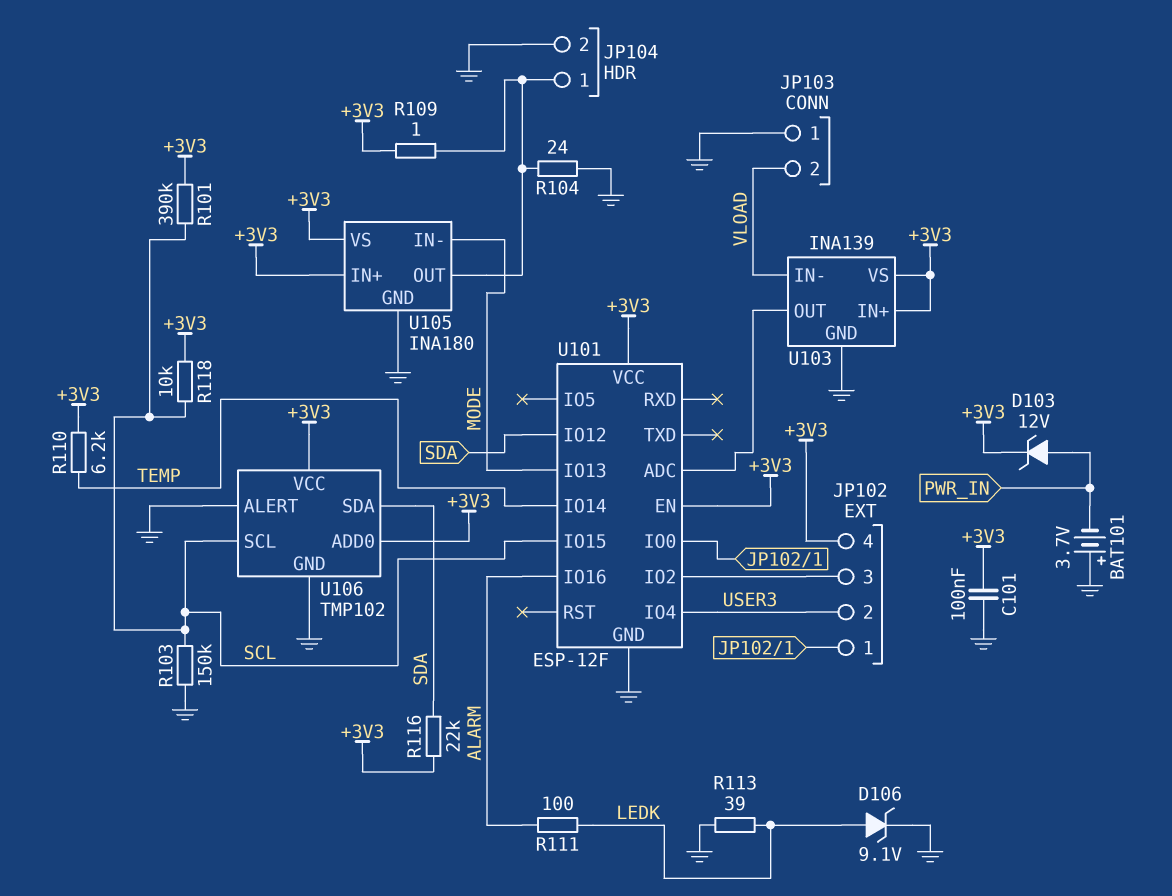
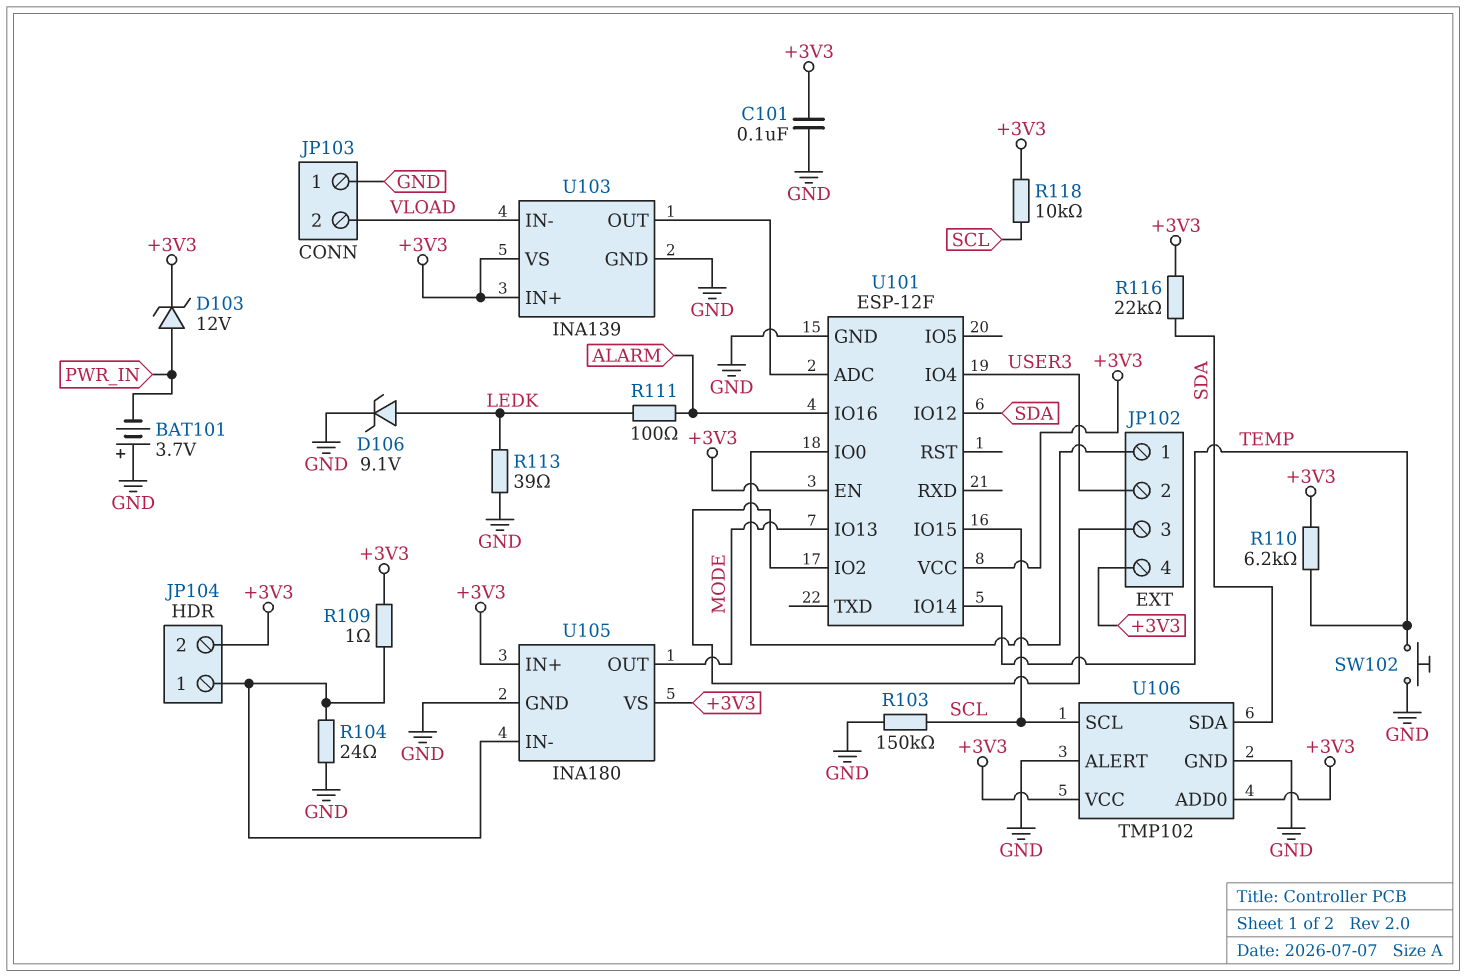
JP104 pin 2: GND -> +3V3
R101: 390k (+3V3, SCL) -> none
SW102: none -> button (GND, TEMP)
U105 pin IN-: MODE -> JP104/1
U105 pin OUT: JP104/1 -> MODE

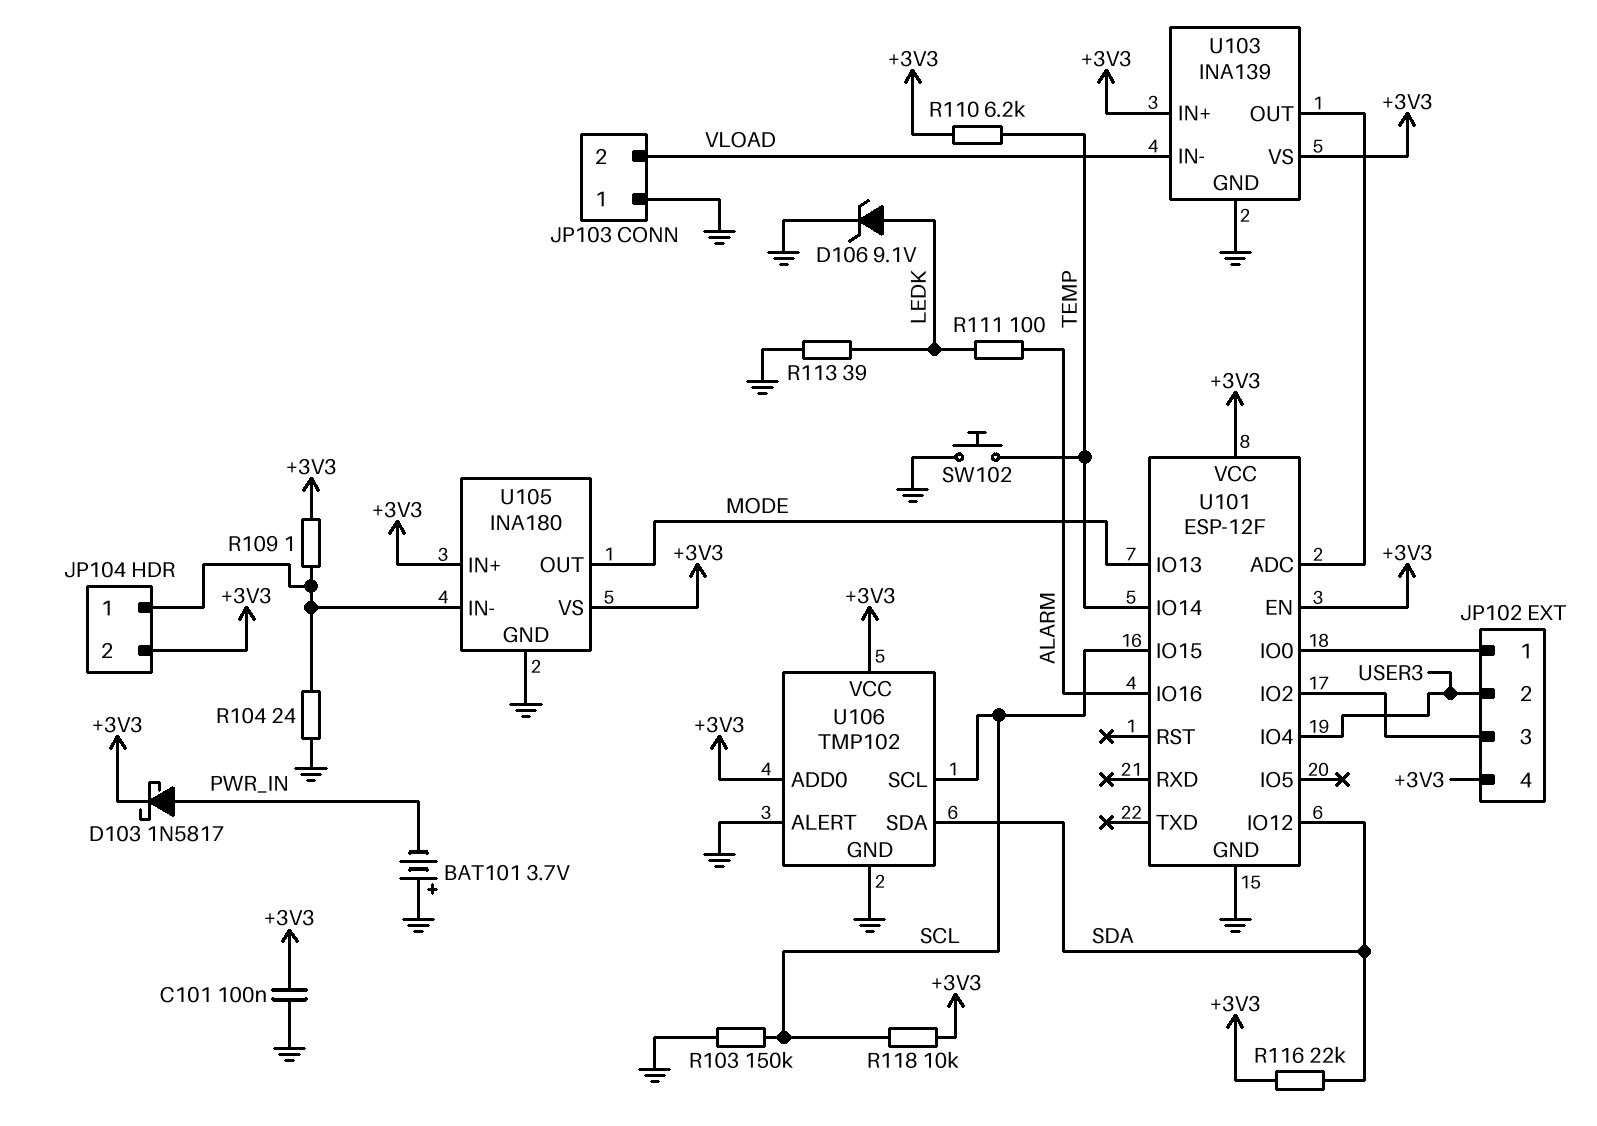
D103: zener 12V (A PWR_IN, K +3V3) -> schottky 1N5817 (A PWR_IN, K +3V3)

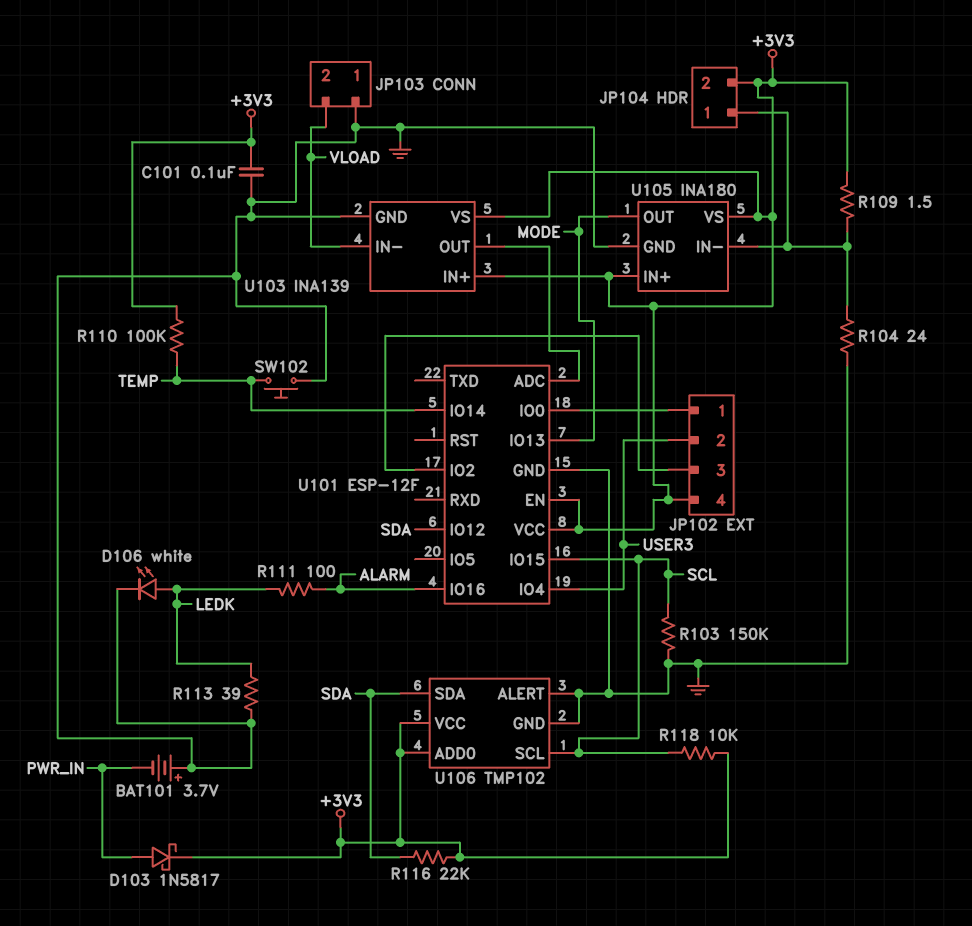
D106: zener 9.1V (A LEDK, K GND) -> LED white (A LEDK, K GND)
R109: 1 (+3V3, JP104/1) -> 1.5 (+3V3, JP104/1)
R110: 6.2k (+3V3, TEMP) -> 100k (+3V3, TEMP)

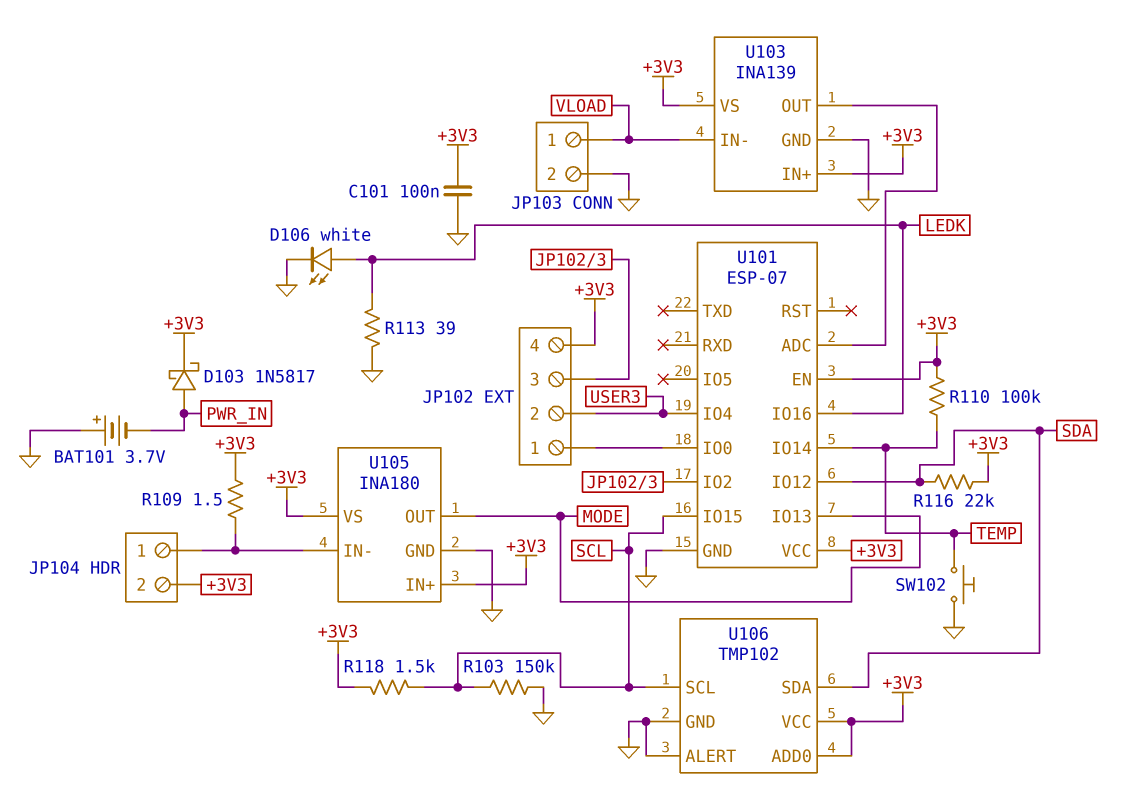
JP103 pin 1: GND -> VLOAD
JP103 pin 2: VLOAD -> GND
R104: 24 (GND, JP104/1) -> none
R111: 100 (ALARM, LEDK) -> none
R118: 10k (+3V3, SCL) -> 1.5k (+3V3, SCL)
U101: ESP-12F -> ESP-07
U101 pin IO16: ALARM -> LEDK

